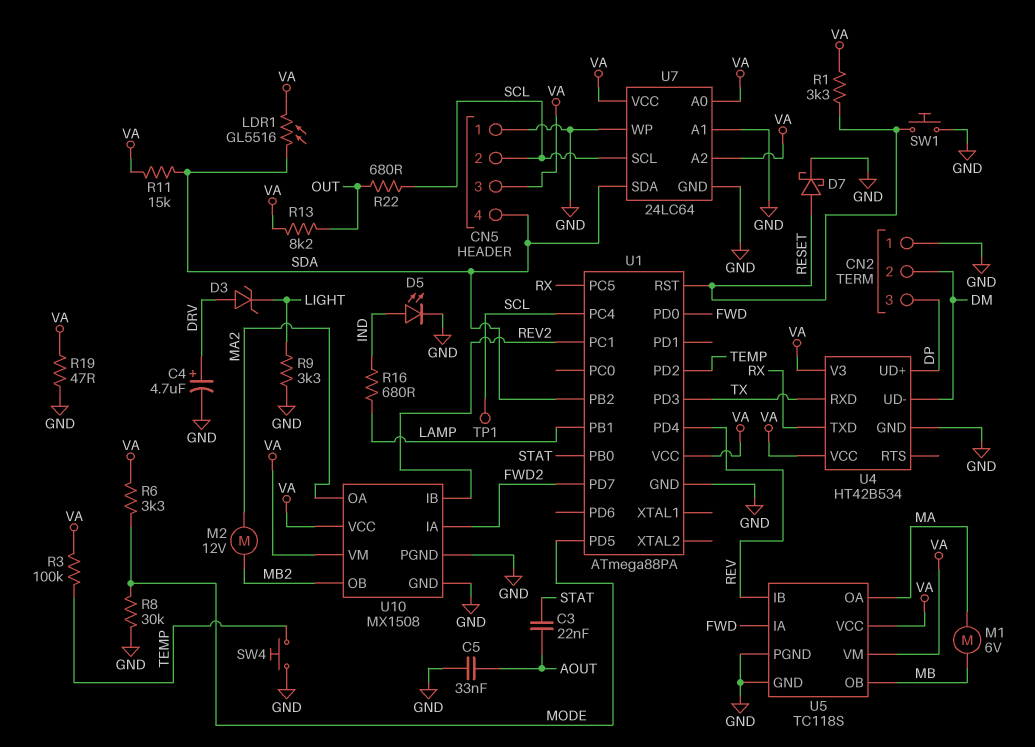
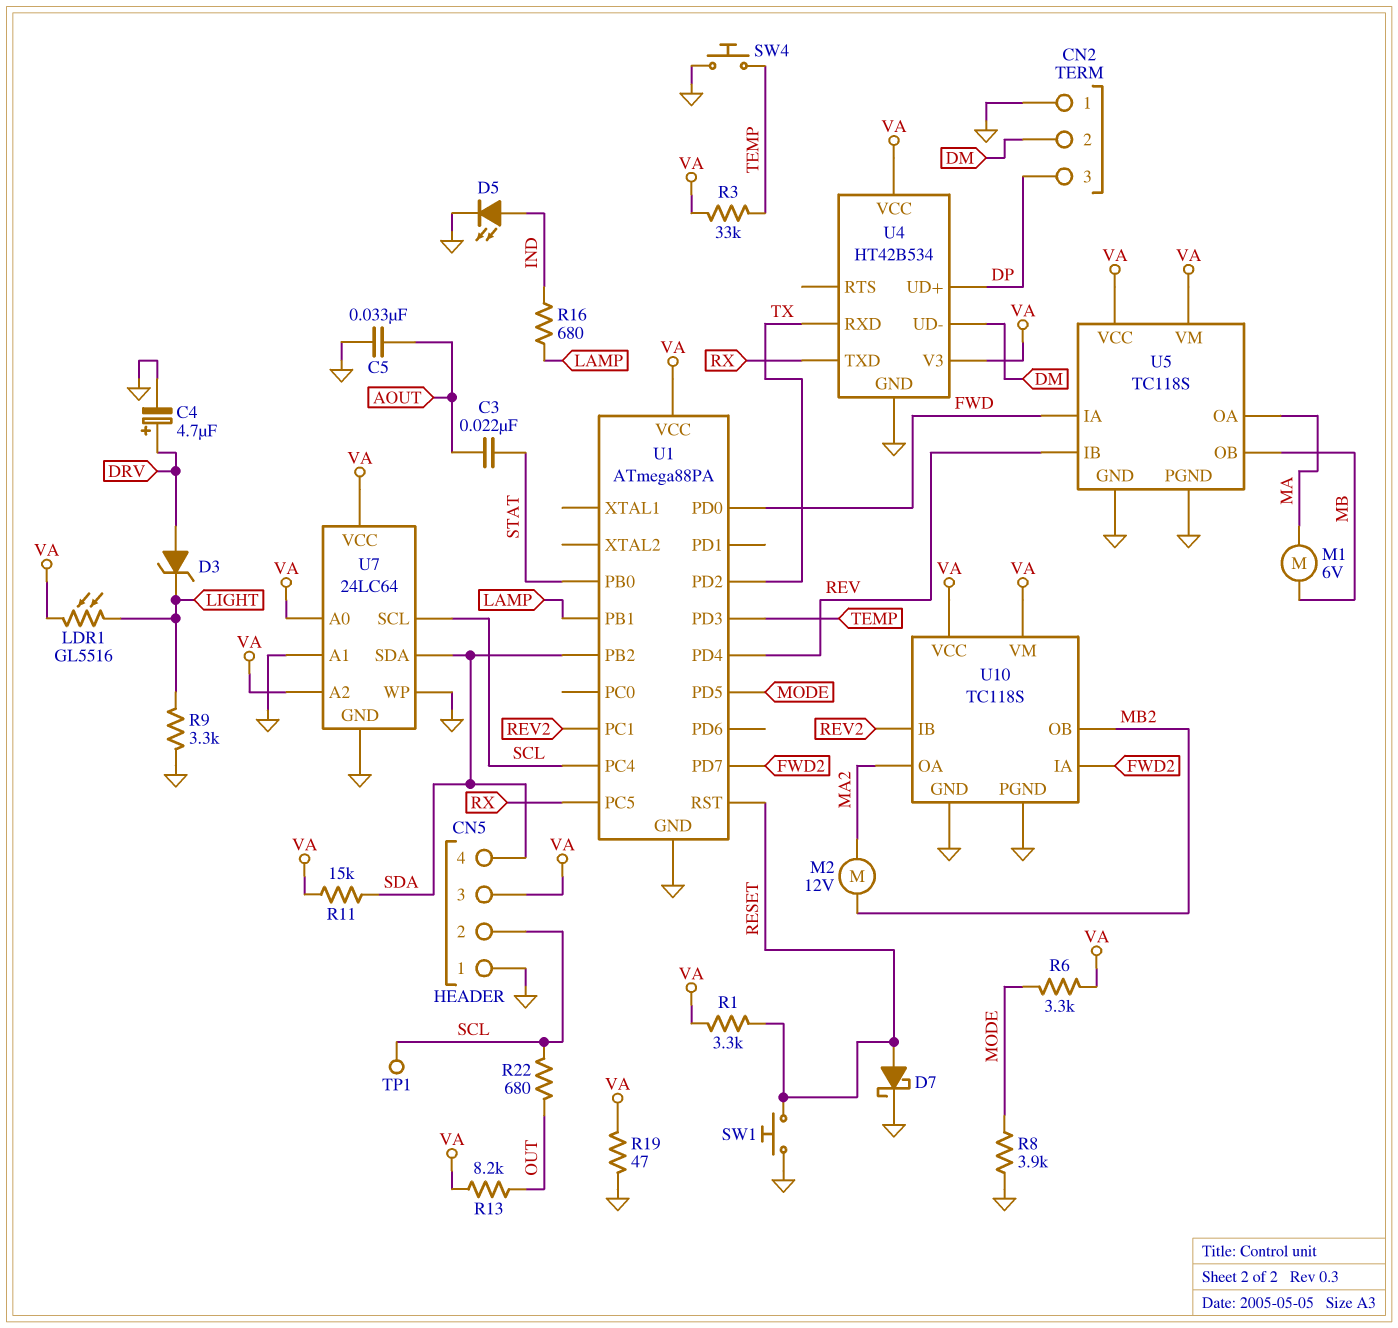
LDR1: GL5516 (SDA, VA) -> GL5516 (LIGHT, VA)
R3: 100k (TEMP, VA) -> 33k (TEMP, VA)
R8: 30k (GND, MODE) -> 3.9k (GND, MODE)
U1 pin PD2: TEMP -> TX
U1 pin PD3: TX -> TEMP
U10: MX1508 -> TC118S

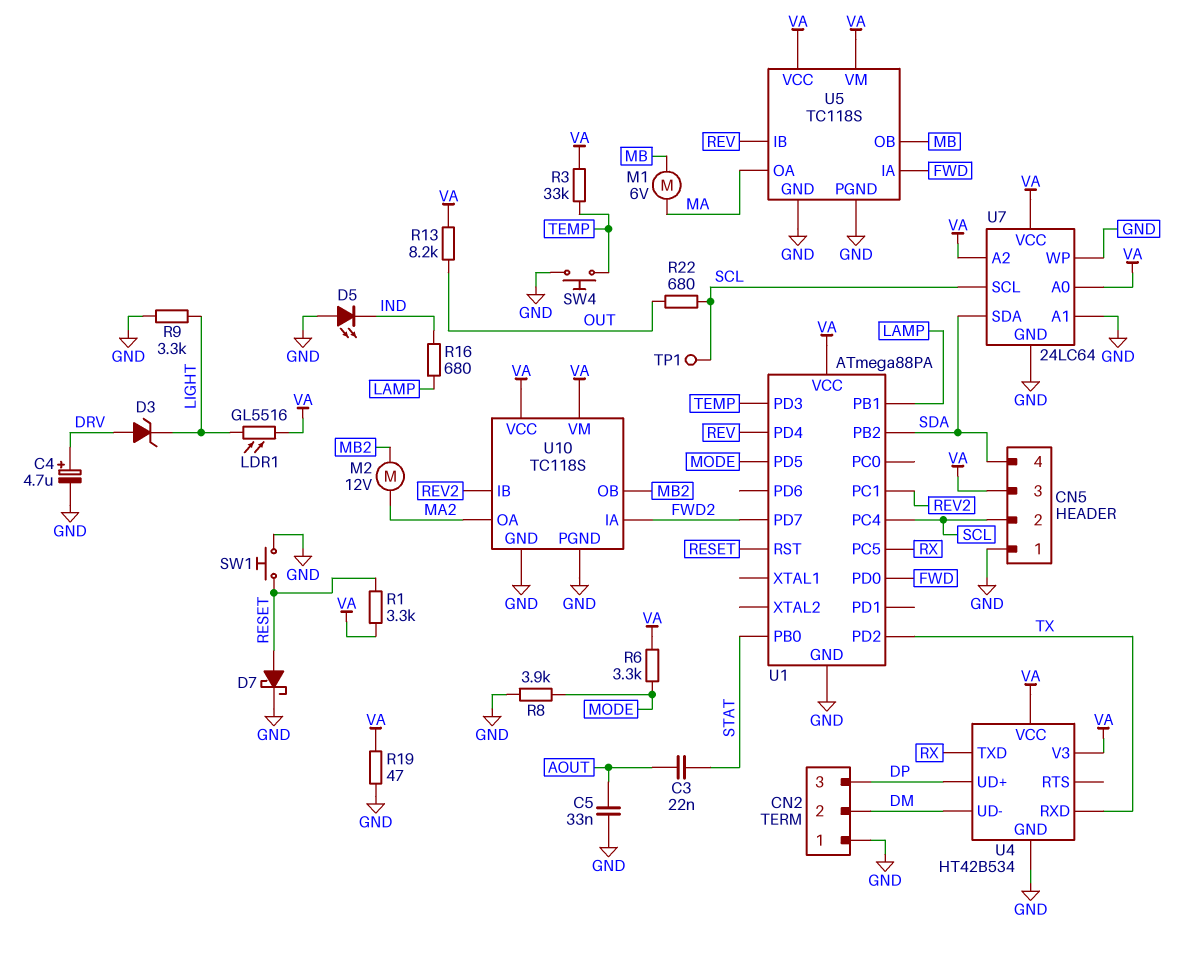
D5: LED (A IND, K GND) -> LED (A GND, K IND)
R11: 15k (SDA, VA) -> none

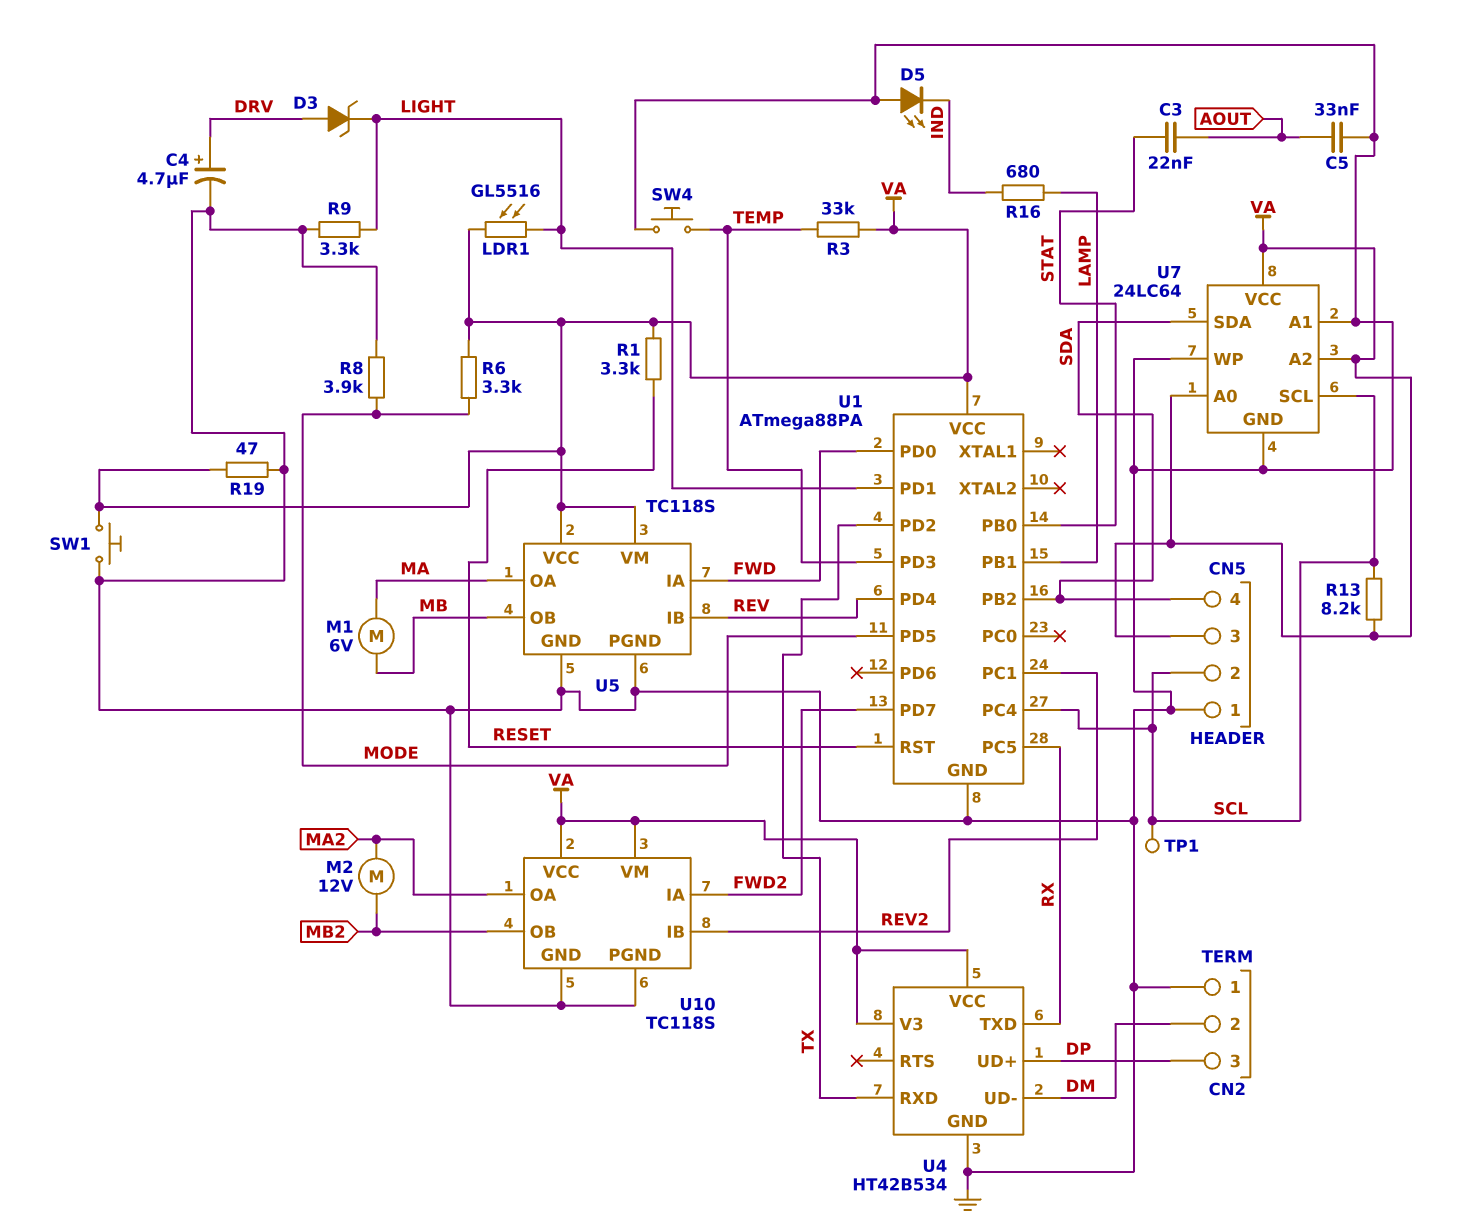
D7: schottky (A RESET, K GND) -> none
R13: 8.2k (OUT, VA) -> 8.2k (SCL, VA)
R22: 680 (OUT, SCL) -> none
SW1: button (GND, RESET) -> button (GND, VA)
U1 pin PD1: none -> LIGHT

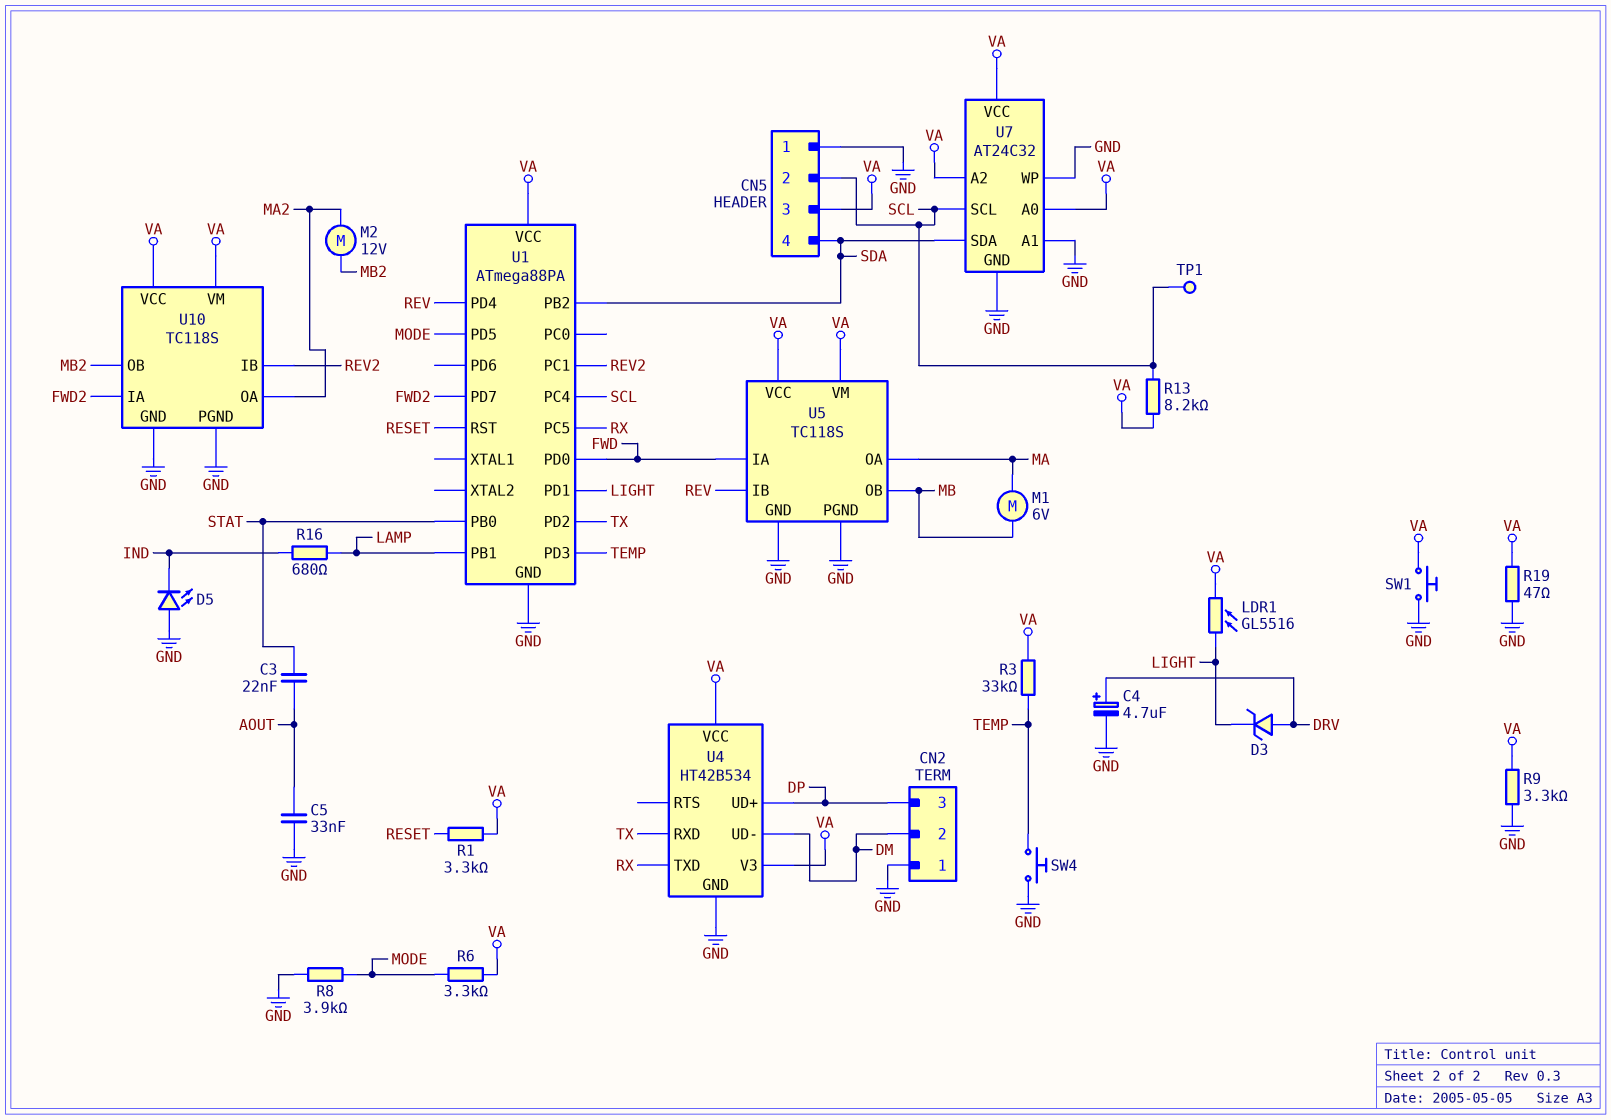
R9: 3.3k (GND, LIGHT) -> 3.3k (GND, VA)
U7: 24LC64 -> AT24C32

